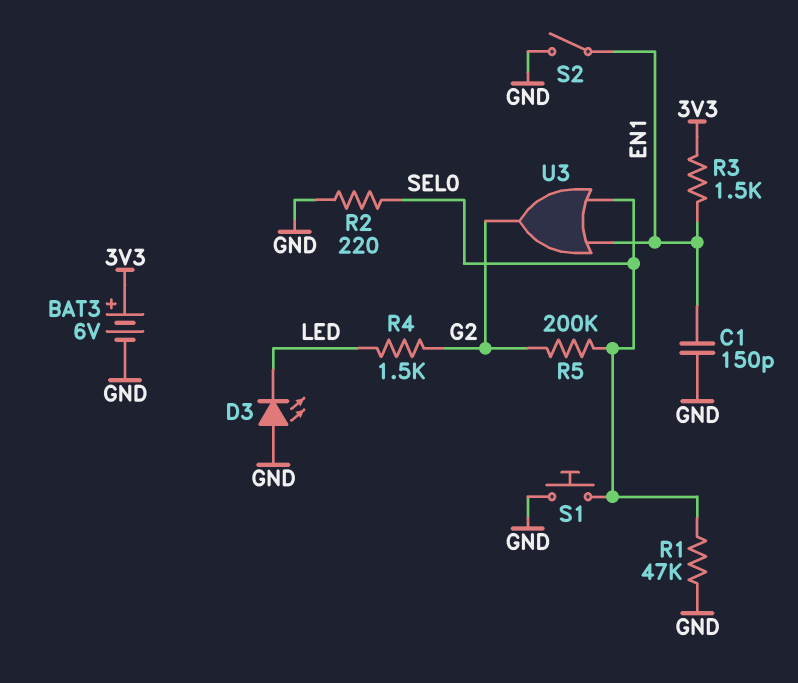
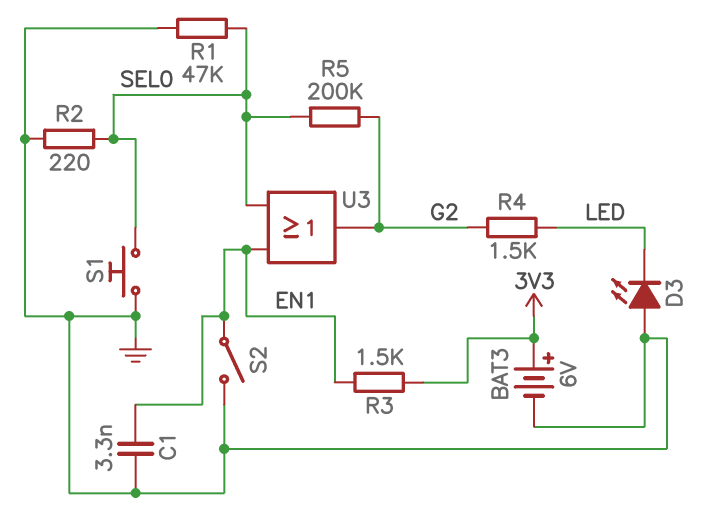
C1: 150pF (EN1, GND) -> 3.3nF (EN1, GND)

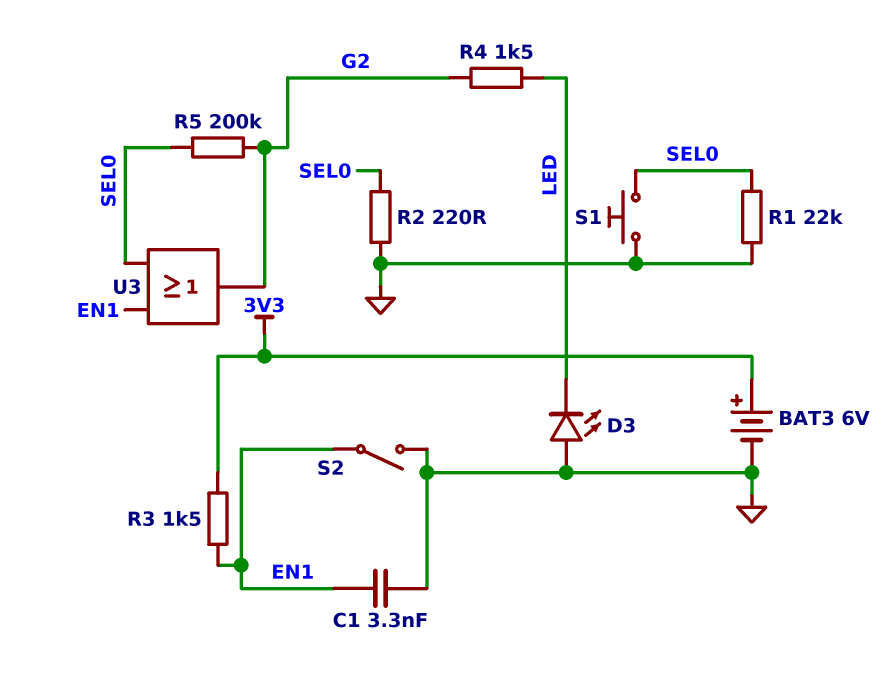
R1: 47k (GND, SEL0) -> 22k (GND, SEL0)

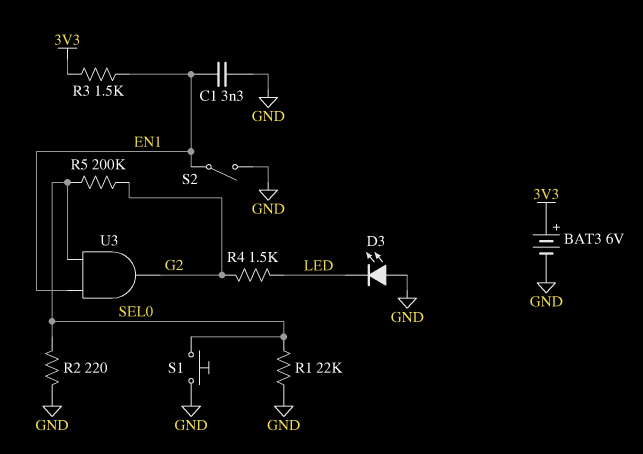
U3: OR (in EN1, in SEL0, out G2) -> AND (in EN1, in SEL0, out G2)

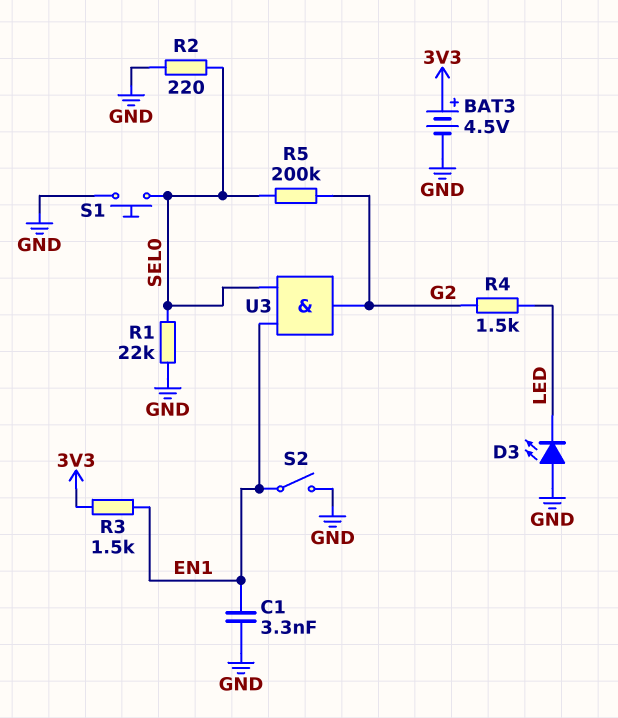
BAT3: 6V (plus 3V3, minus GND) -> 4.5V (plus 3V3, minus GND)

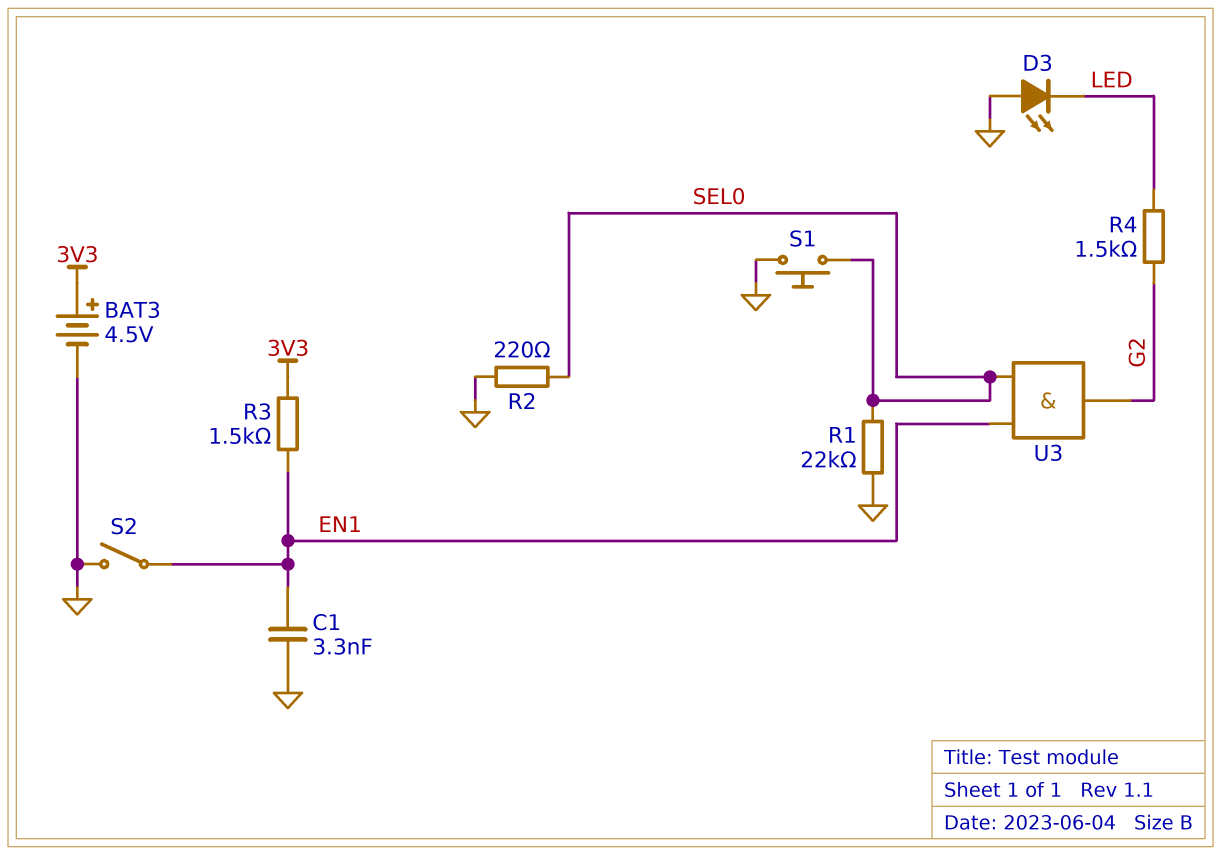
R5: 200k (G2, SEL0) -> none

